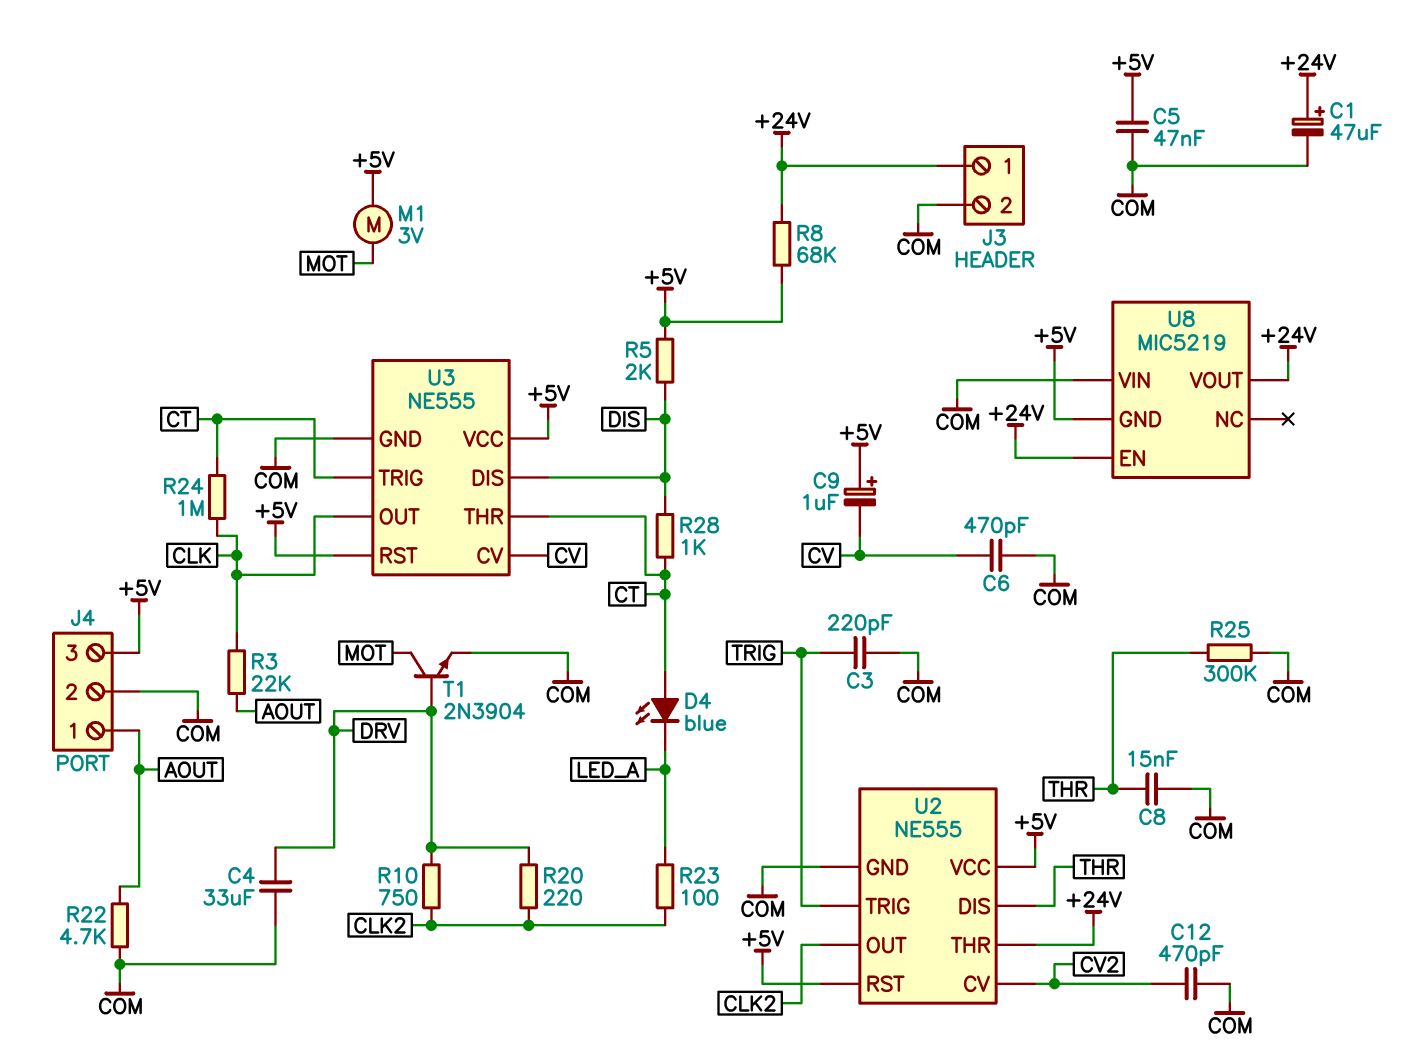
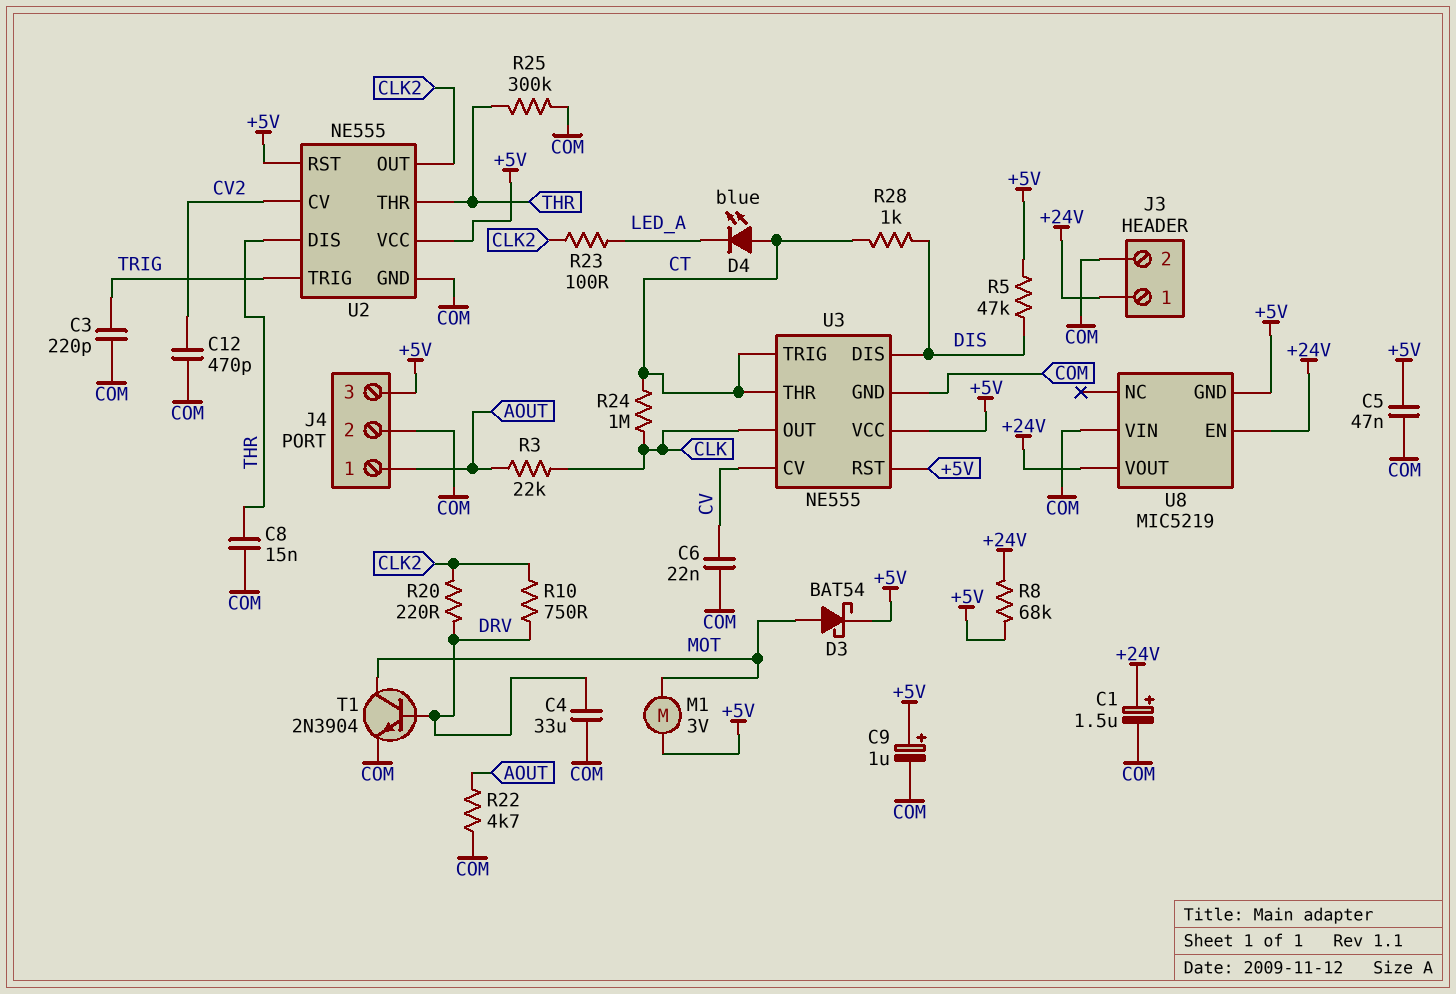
C1: 47uF (plus +24V, minus COM) -> 1.5uF (plus +24V, minus COM)
C6: 470pF (COM, CV) -> 22nF (COM, CV)
C9: 1uF (plus +5V, minus CV) -> 1uF (plus +5V, minus COM)
D3: none -> schottky BAT54 (A MOT, K +5V)
R5: 2k (+5V, DIS) -> 47k (+5V, DIS)
U2 pin THR: +24V -> THR

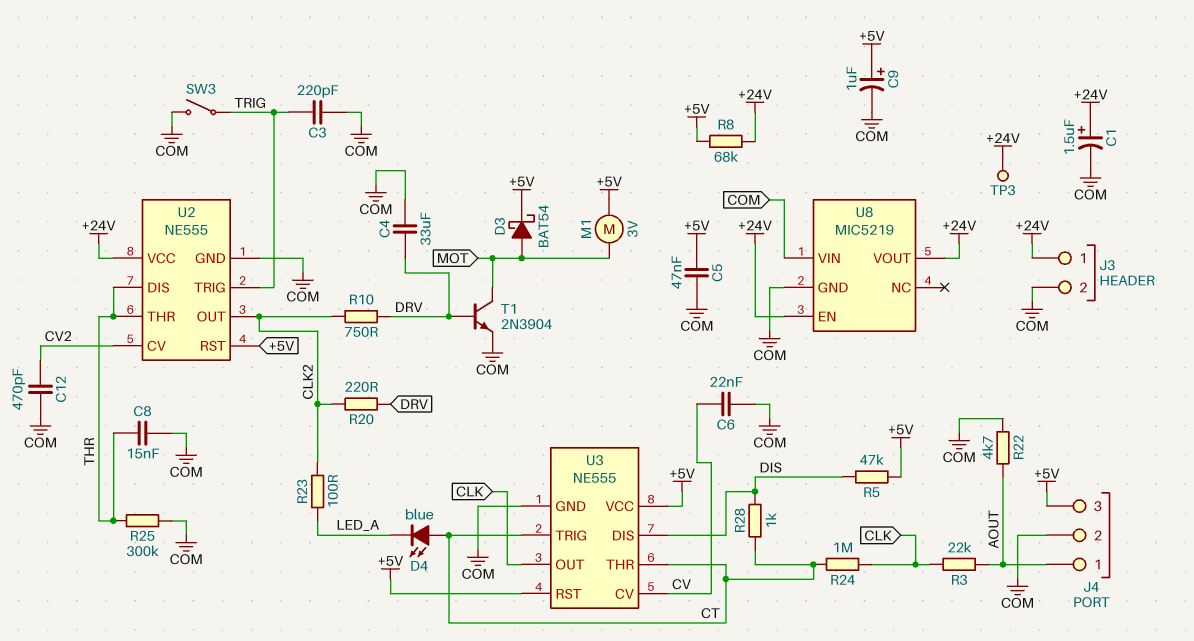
SW3: none -> switch (COM, TRIG)
TP3: none -> test point (+24V)
U2 pin VCC: +5V -> +24V
U8 pin GND: +5V -> COM

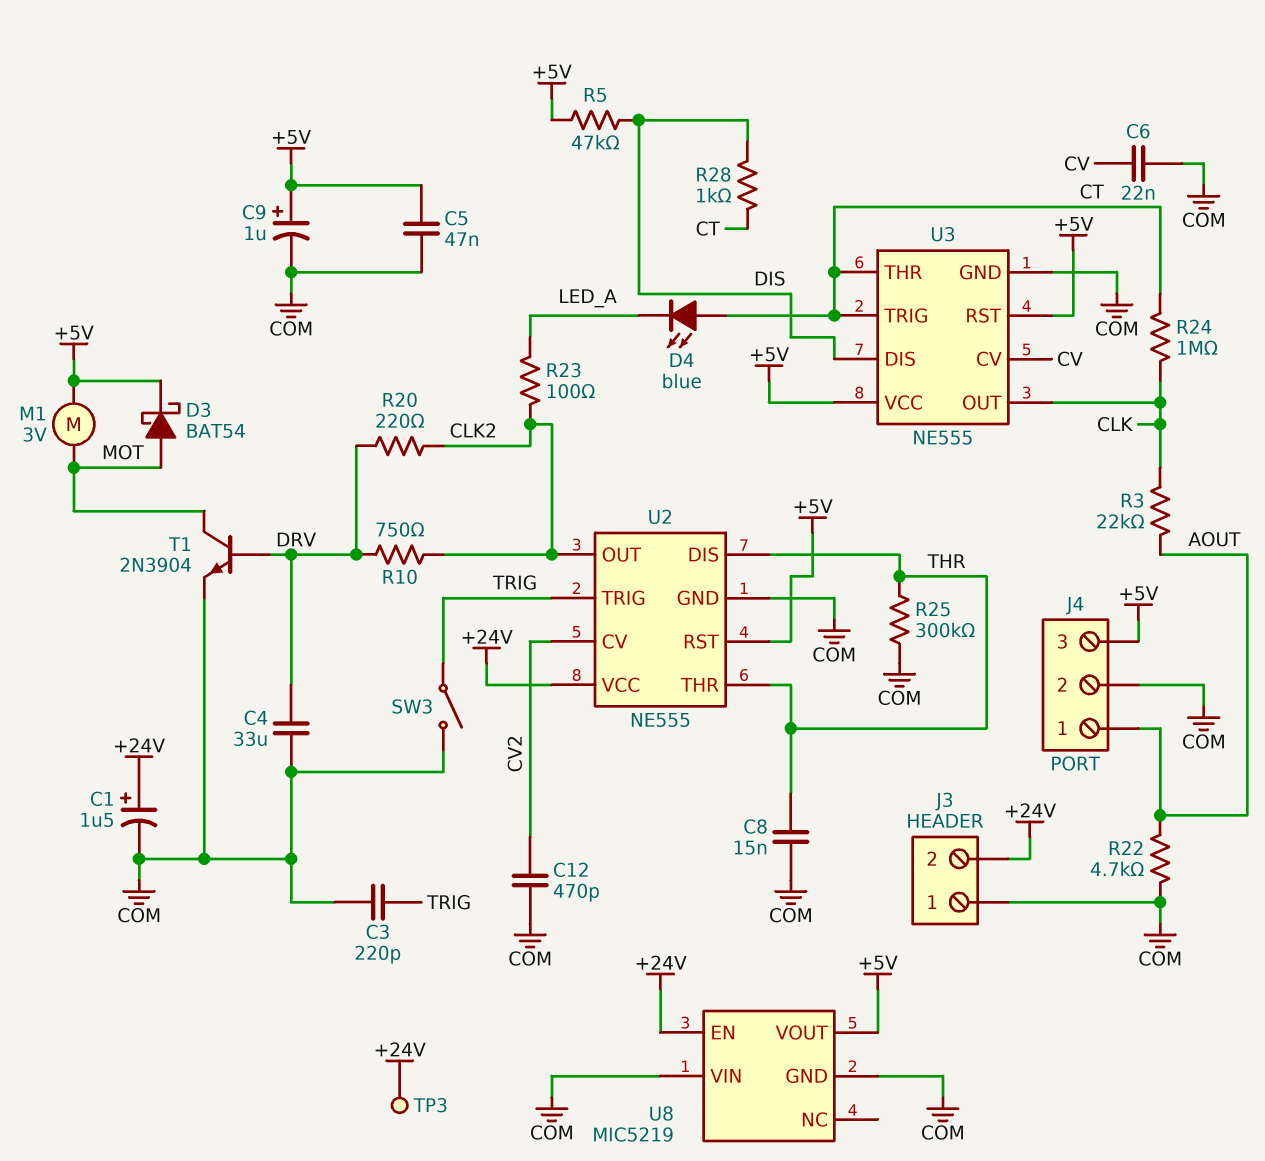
J3 pin 1: +24V -> COM
J3 pin 2: COM -> +24V
R8: 68k (+5V, +24V) -> none
U8 pin VOUT: +24V -> +5V

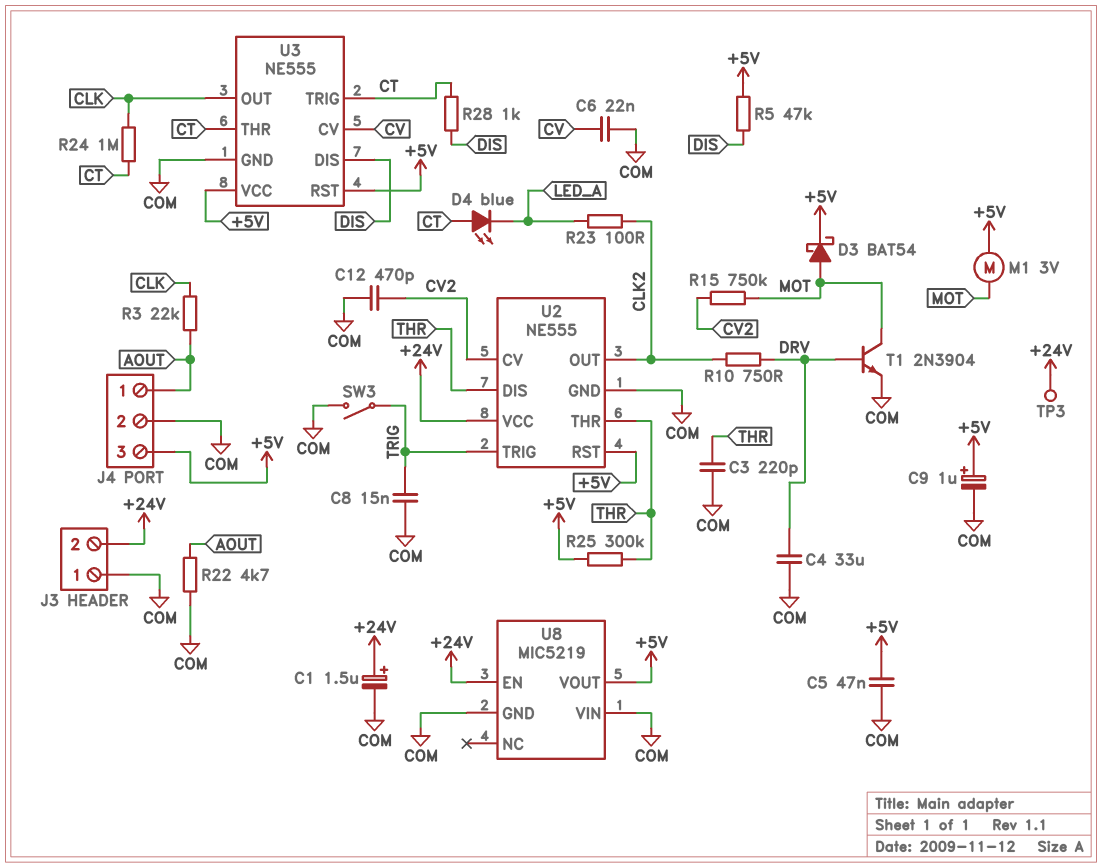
C3: 220pF (COM, TRIG) -> 220pF (COM, THR)
C8: 15nF (COM, THR) -> 15nF (COM, TRIG)
R15: none -> 750k (CV2, MOT)
R20: 220 (CLK2, DRV) -> none
R25: 300k (COM, THR) -> 300k (+5V, THR)

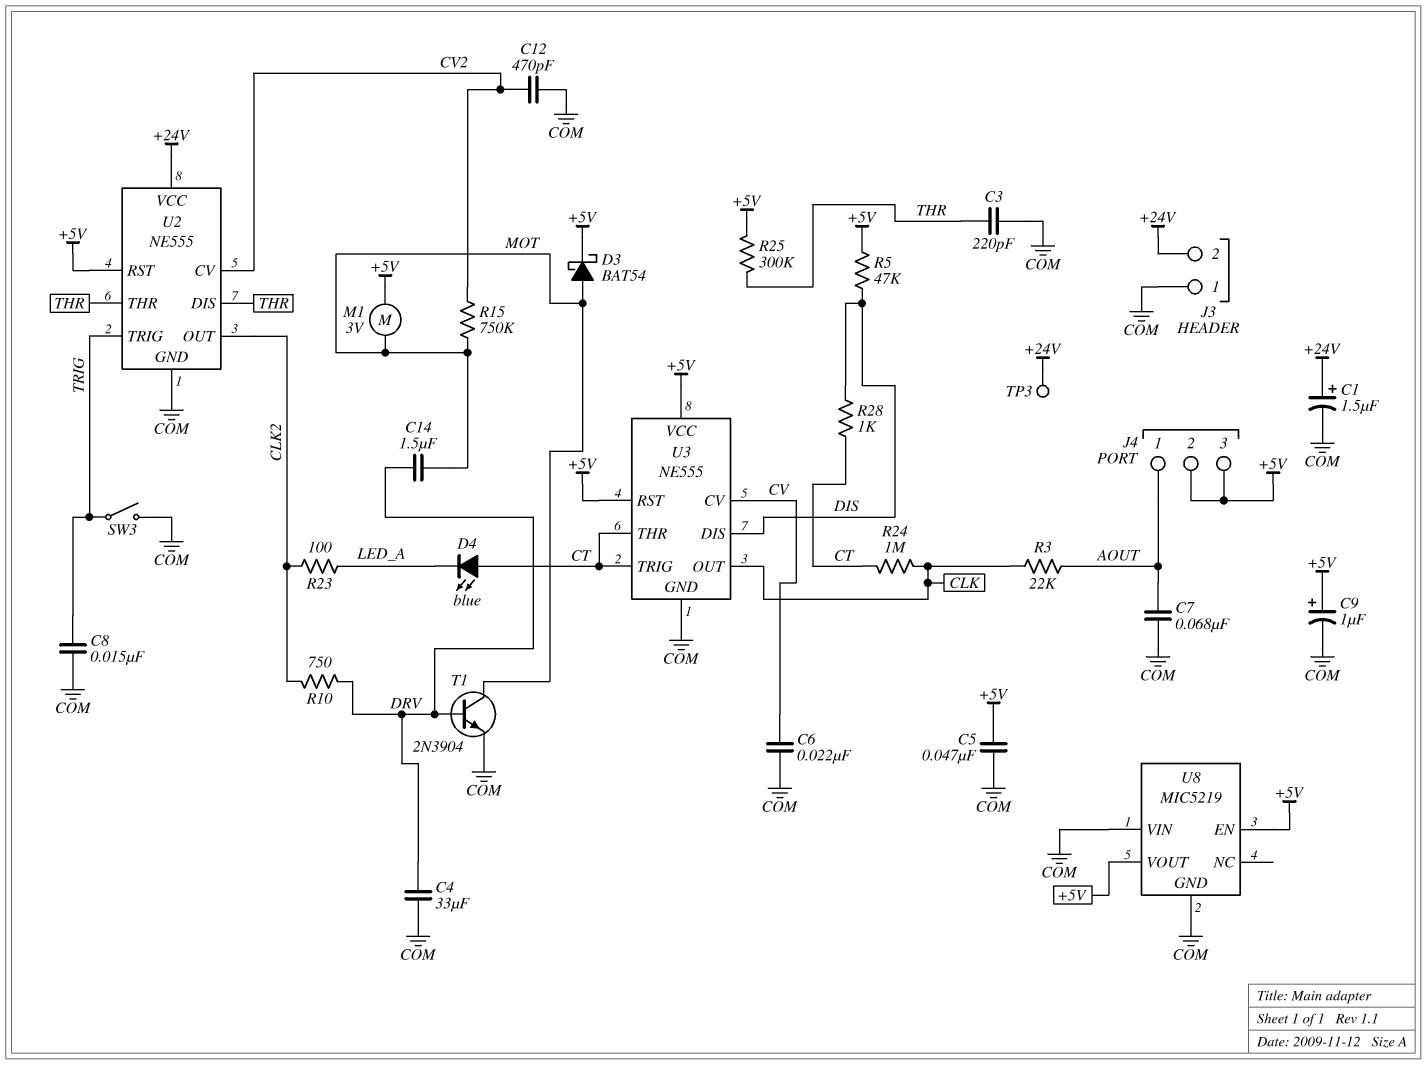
C7: none -> 68nF (AOUT, COM)
C14: none -> 1.5uF (DRV, MOT)
J4 pin 2: COM -> +5V
R22: 4.7k (AOUT, COM) -> none
U8 pin EN: +24V -> +5V

